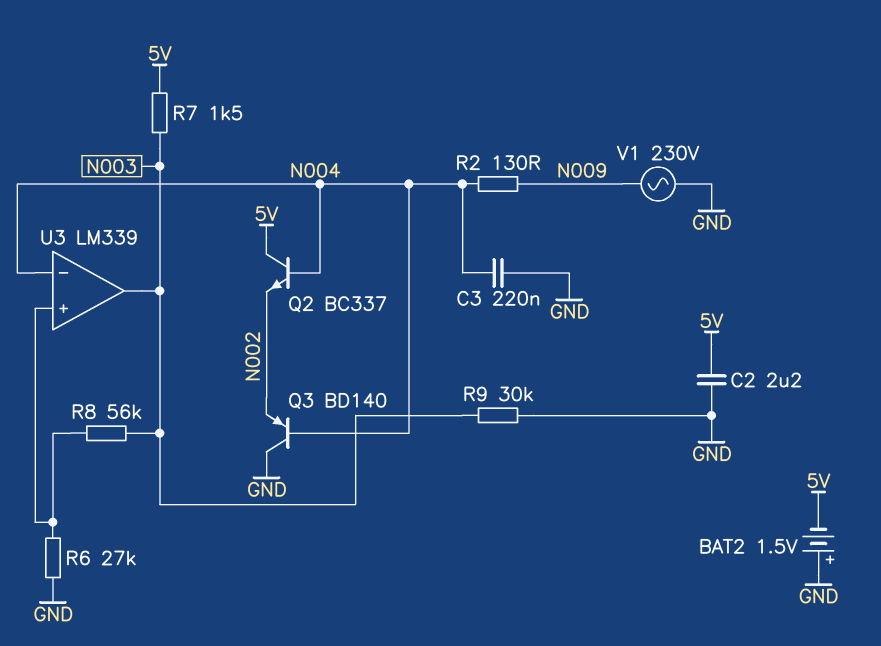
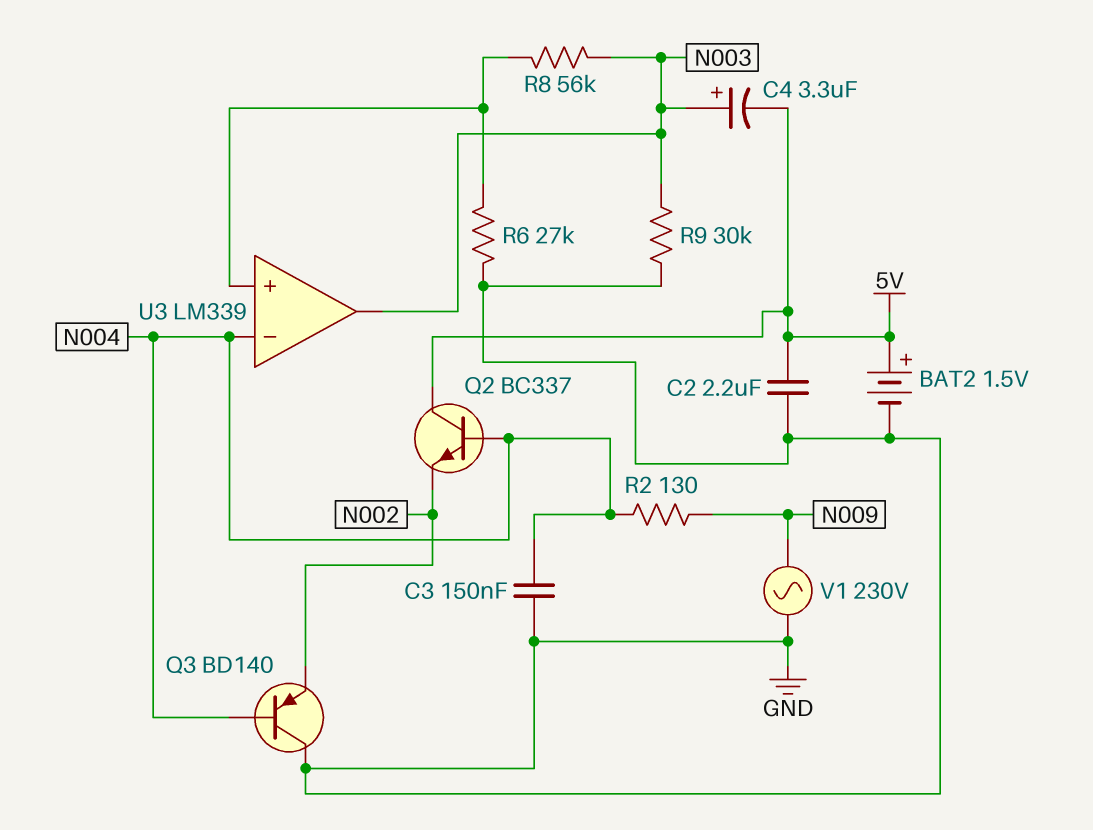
BAT2: 1.5V (plus GND, minus 5V) -> 1.5V (plus 5V, minus GND)
C3: 220nF (GND, N004) -> 150nF (GND, N004)
C4: none -> 3.3uF (plus N003, minus 5V)
R7: 1.5k (5V, N003) -> none

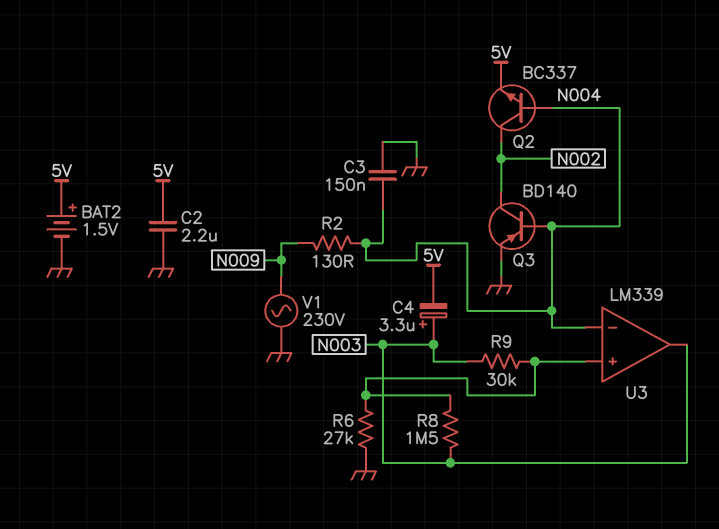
Q2: NPN BC337 (B N004, C 5V, E N002) -> NPN BC337 (B N004, C N002, E 5V)
Q3: PNP BD140 (B N004, C GND, E N002) -> PNP BD140 (B N004, C N002, E GND)
R8: 56k (N003, U3/in+) -> 1.5M (N003, U3/in+)
R9: 30k (GND, N003) -> 30k (N003, U3/in+)

